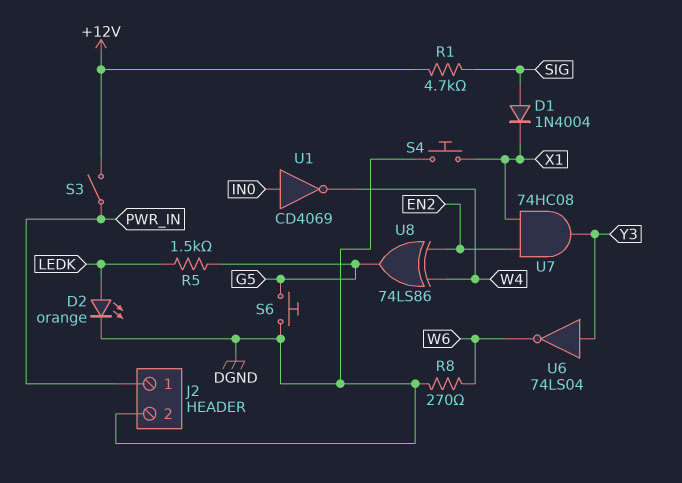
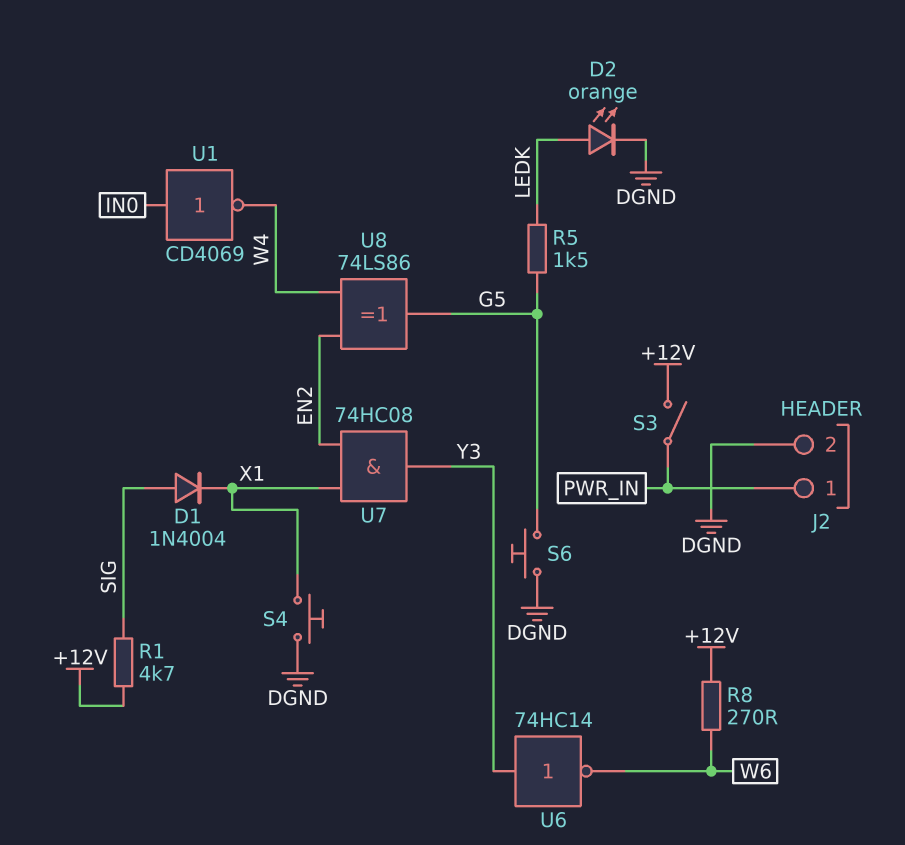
R8: 270 (DGND, W6) -> 270 (+12V, W6)
U6: NOT 74LS04 (in Y3, out W6) -> NOT 74HC14 (in Y3, out W6)

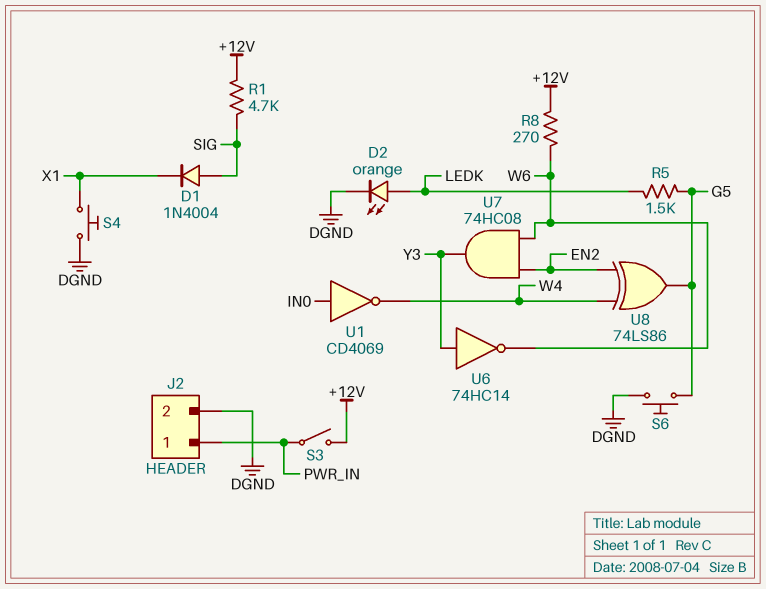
U7: AND 74HC08 (in EN2, in X1, out Y3) -> AND 74HC08 (in EN2, in W6, out Y3)

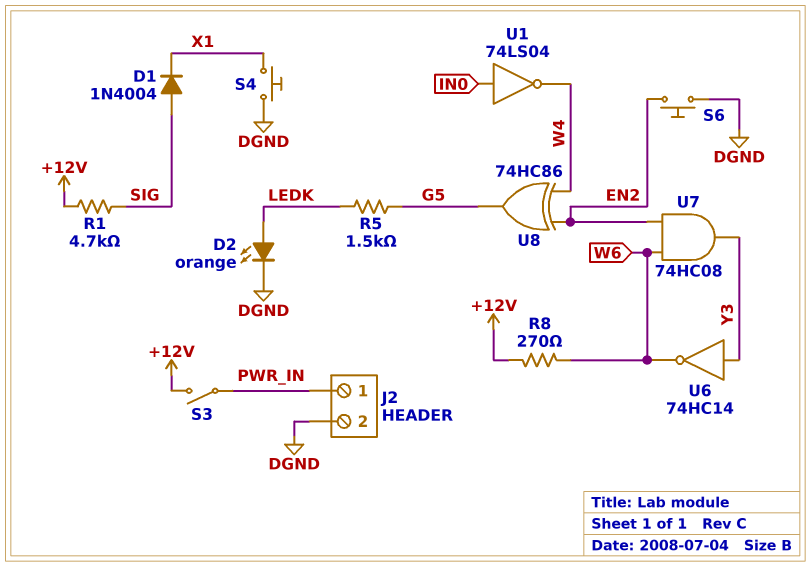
S6: button (DGND, G5) -> button (DGND, EN2)
U1: NOT CD4069 (in IN0, out W4) -> NOT 74LS04 (in IN0, out W4)
U8: XOR 74LS86 (in EN2, in W4, out G5) -> XOR 74HC86 (in EN2, in W4, out G5)

